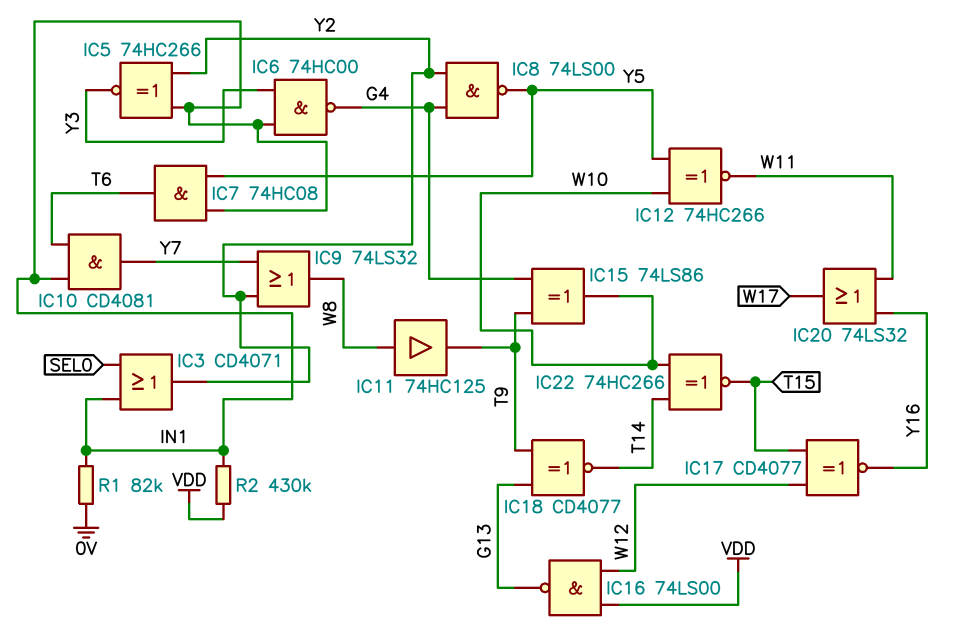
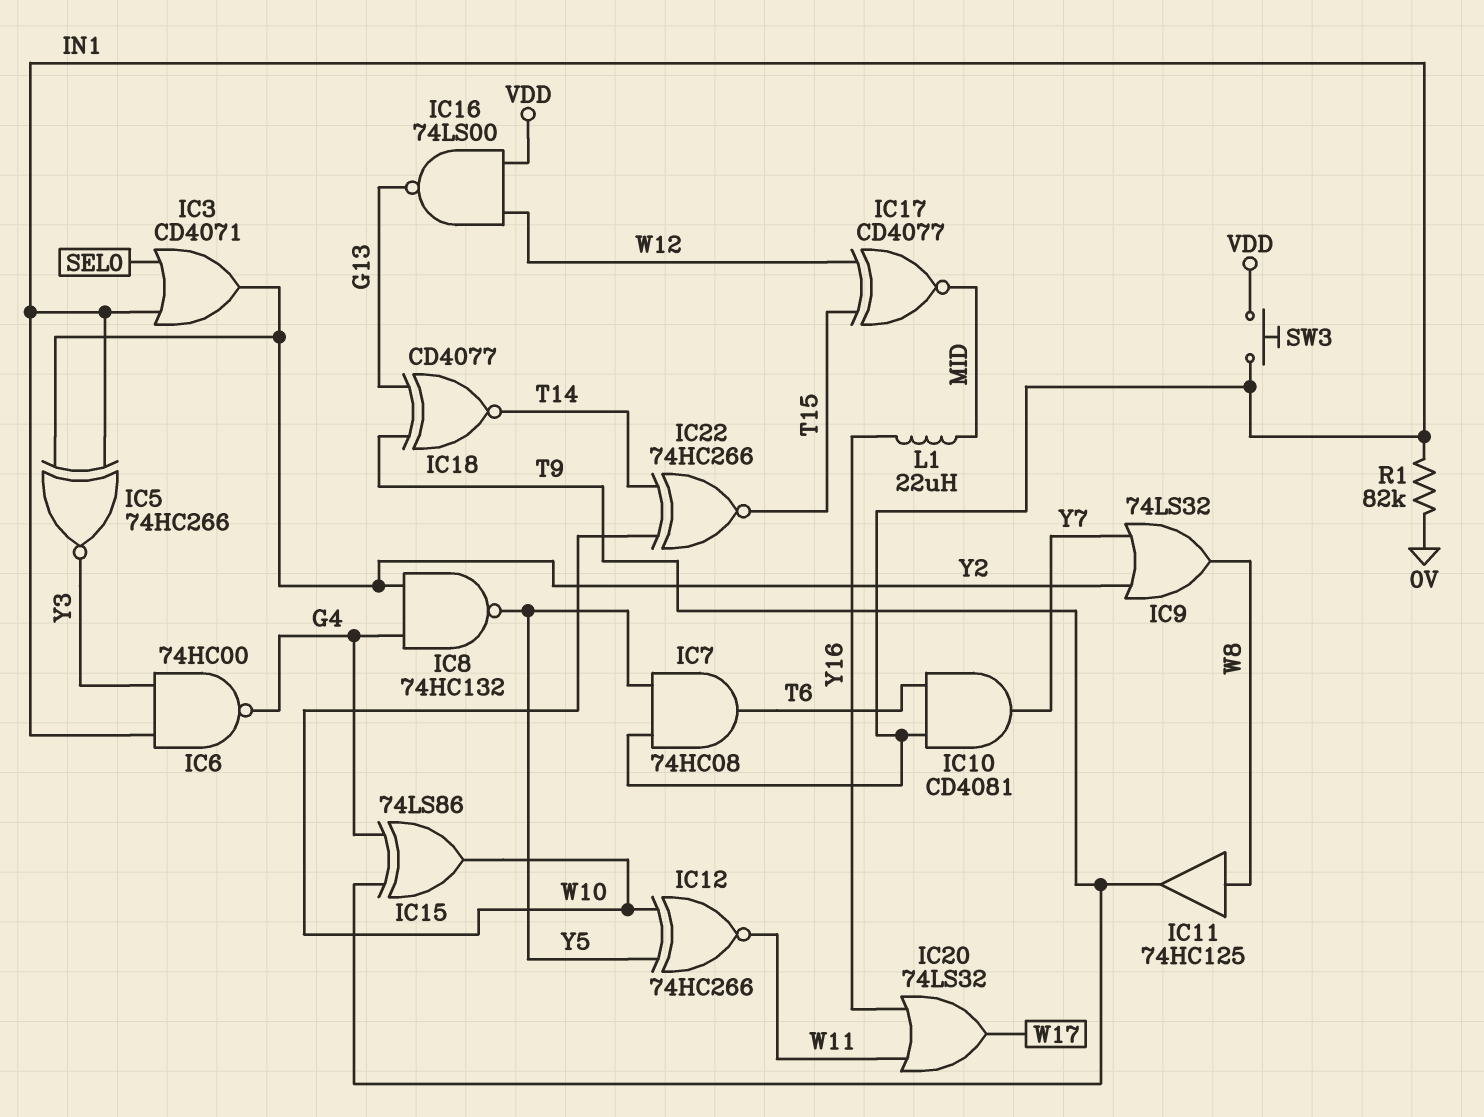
IC8: NAND 74LS00 (in G4, in Y2, out Y5) -> NAND 74HC132 (in G4, in Y2, out Y5)
IC17: XNOR CD4077 (in T15, in W12, out Y16) -> XNOR CD4077 (in T15, in W12, out MID)
L1: none -> 22uH (MID, Y16)
R2: 430k (IN1, VDD) -> none
SW3: none -> button (IN1, VDD)

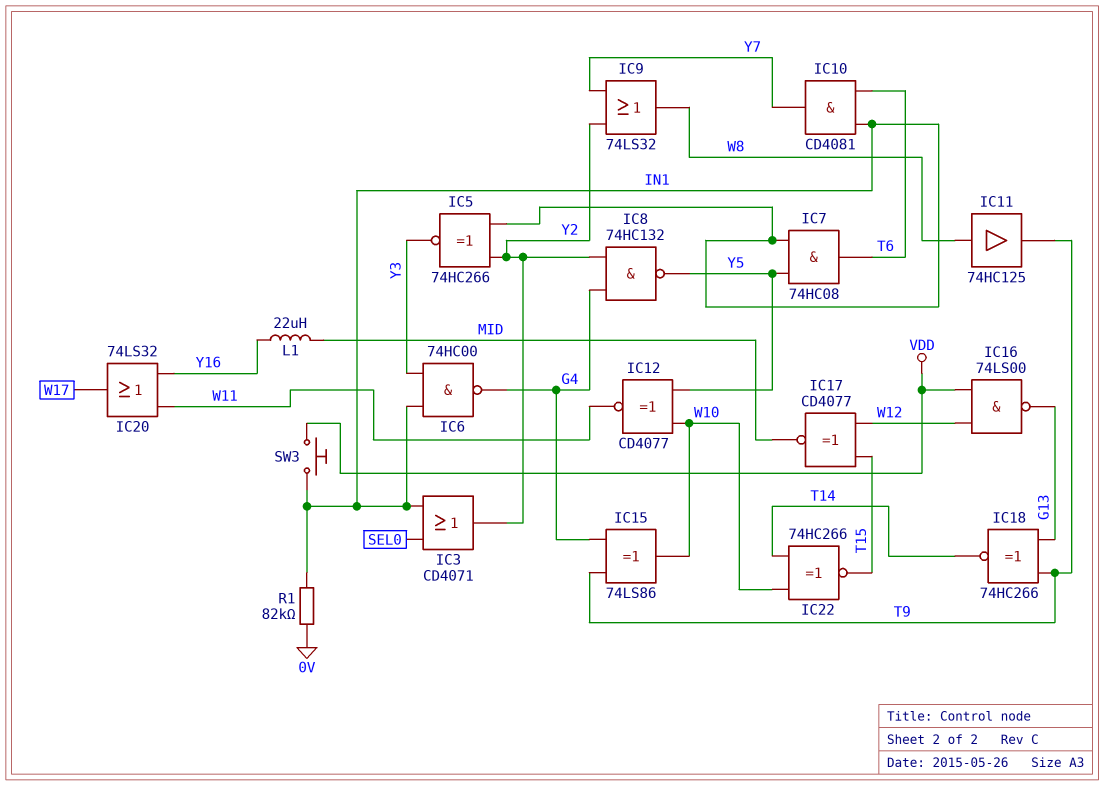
IC12: XNOR 74HC266 (in W10, in Y5, out W11) -> XNOR CD4077 (in W10, in Y5, out W11)
IC18: XNOR CD4077 (in G13, in T9, out T14) -> XNOR 74HC266 (in G13, in T9, out T14)

